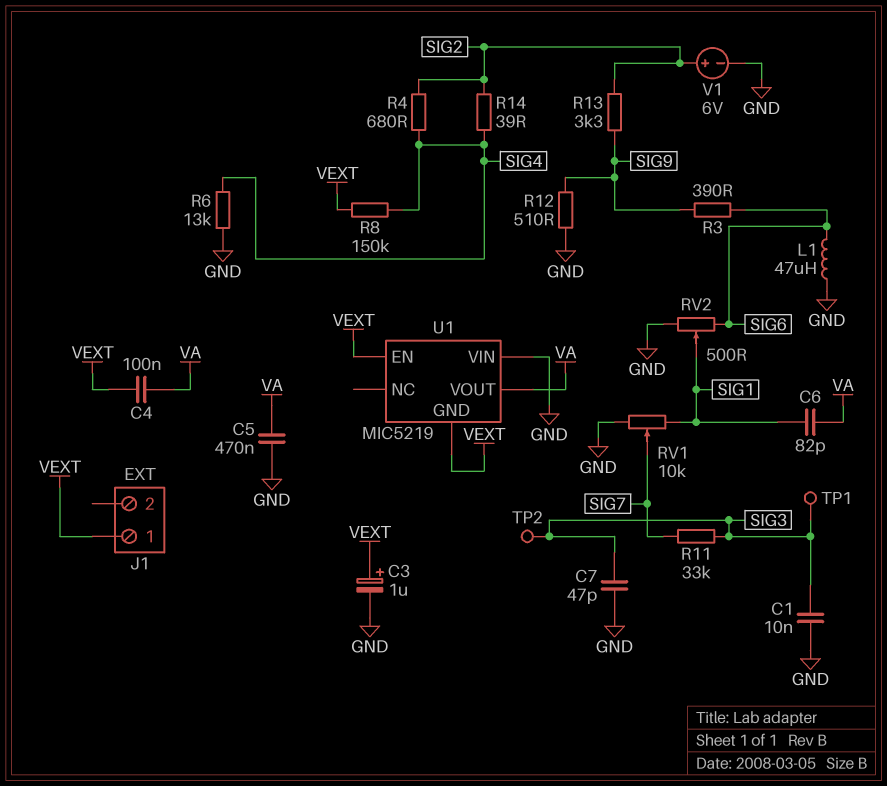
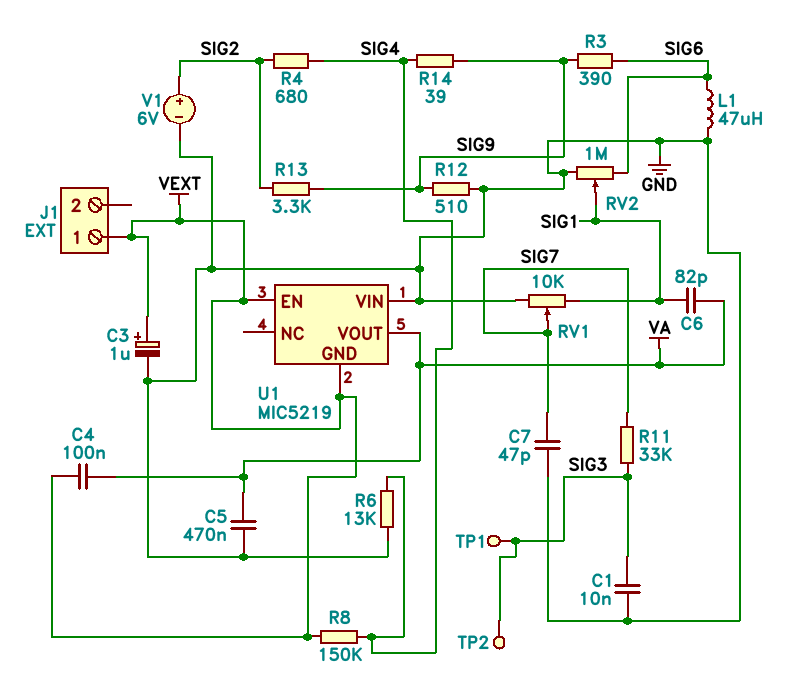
C7: 47pF (GND, SIG3) -> 47pF (GND, SIG7)
R14: 39 (SIG2, SIG4) -> 39 (SIG4, SIG9)
RV2: 500 (GND, SIG6, wiper SIG1) -> 1M (GND, SIG6, wiper SIG1)

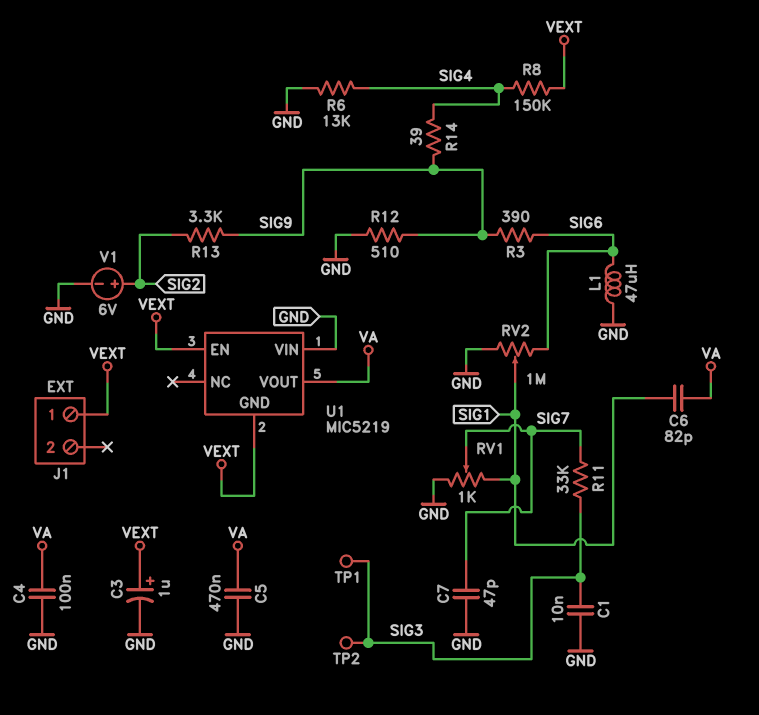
C4: 100nF (VA, VEXT) -> 100nF (GND, VA)
R4: 680 (SIG2, SIG4) -> none
RV1: 10k (GND, SIG1, wiper SIG7) -> 1k (GND, SIG1, wiper SIG7)

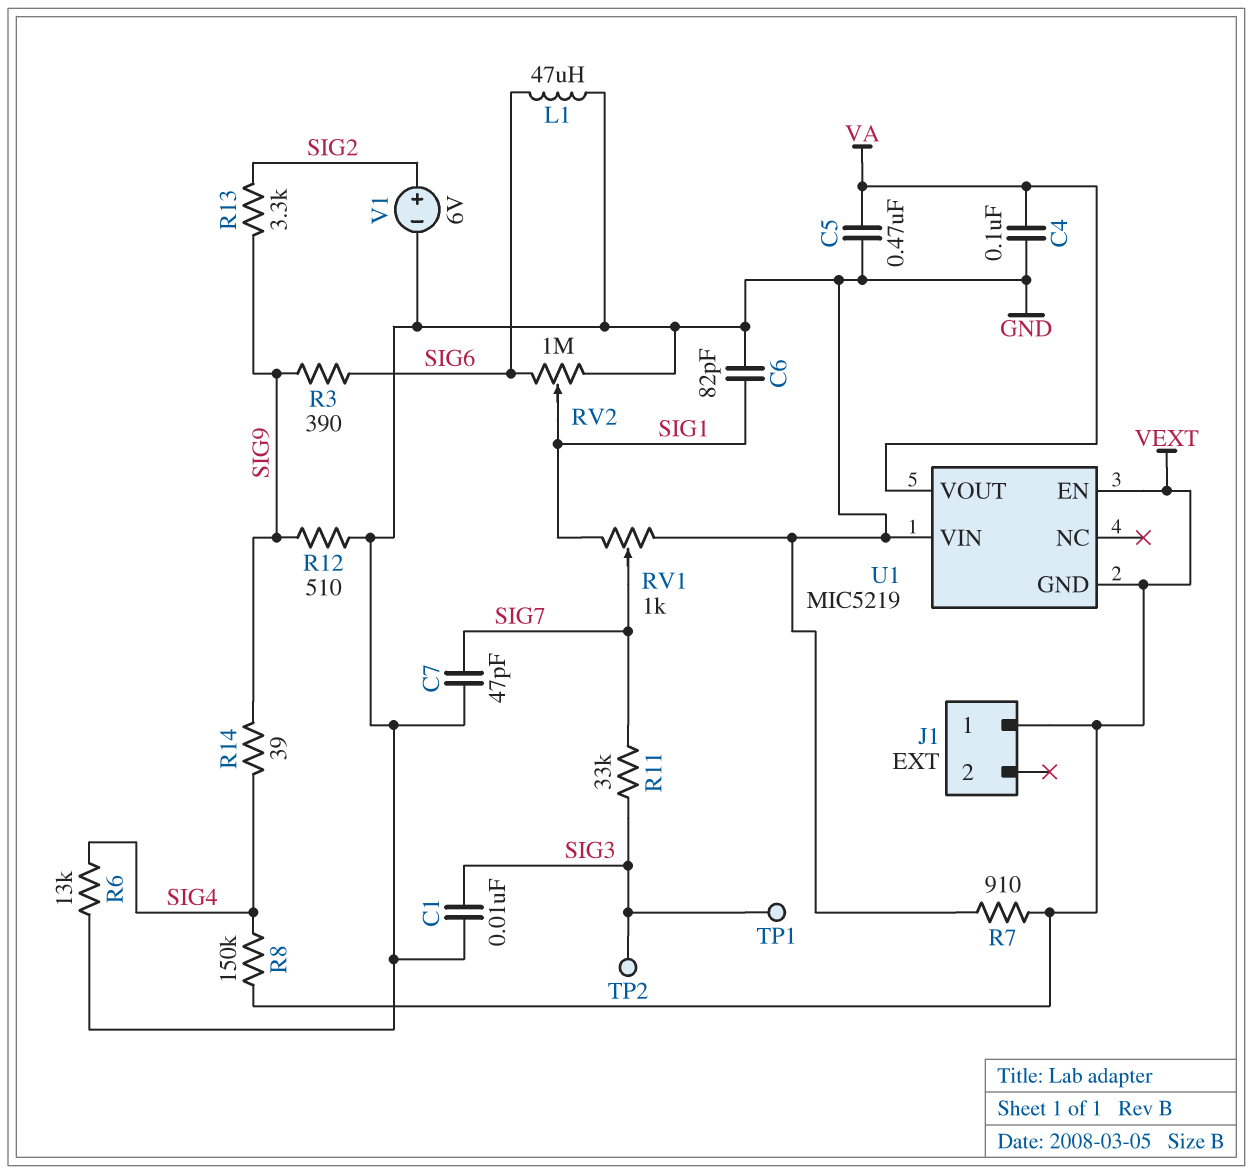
C3: 1uF (plus VEXT, minus GND) -> none
C6: 82pF (SIG1, VA) -> 82pF (GND, SIG1)
R7: none -> 910 (GND, VEXT)

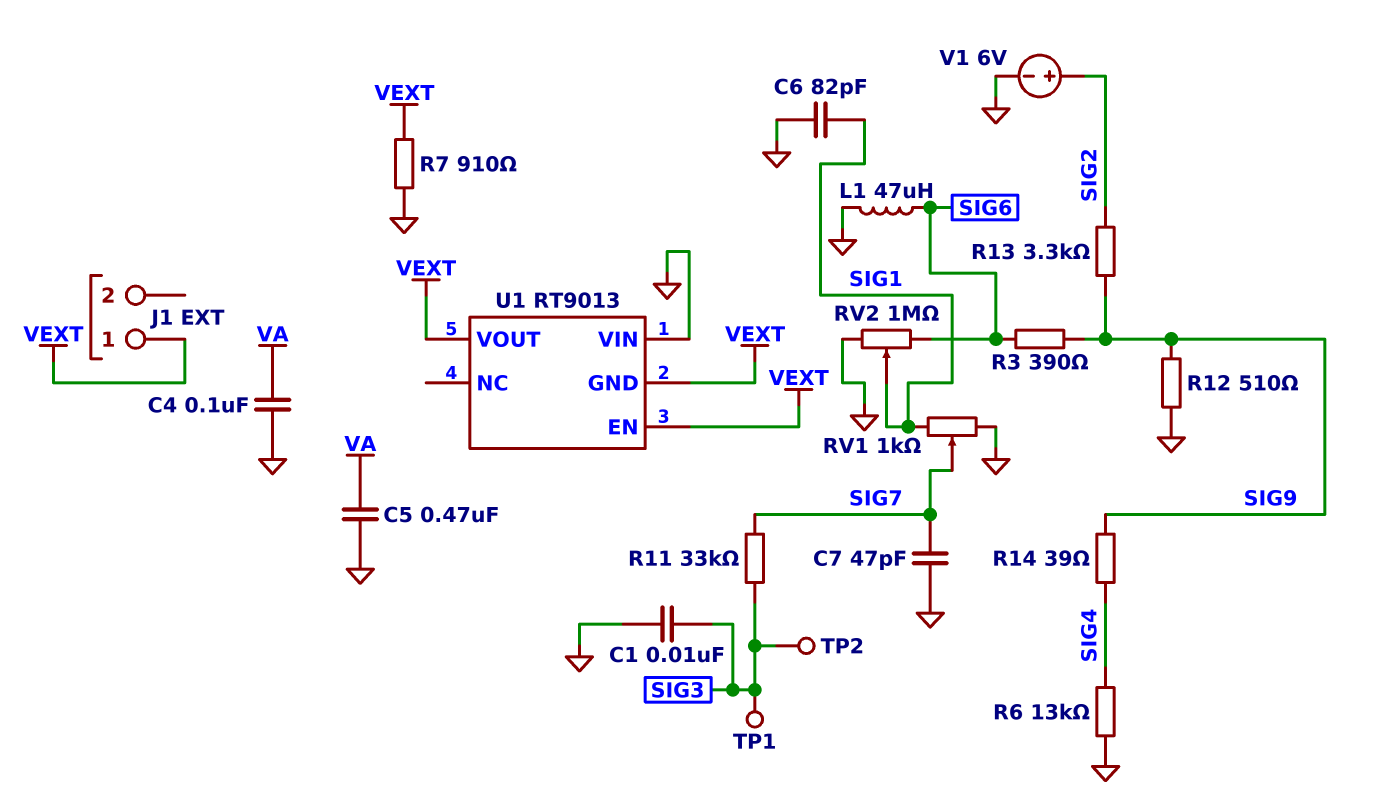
R8: 150k (SIG4, VEXT) -> none
U1: MIC5219 -> RT9013
U1 pin VOUT: VA -> VEXT

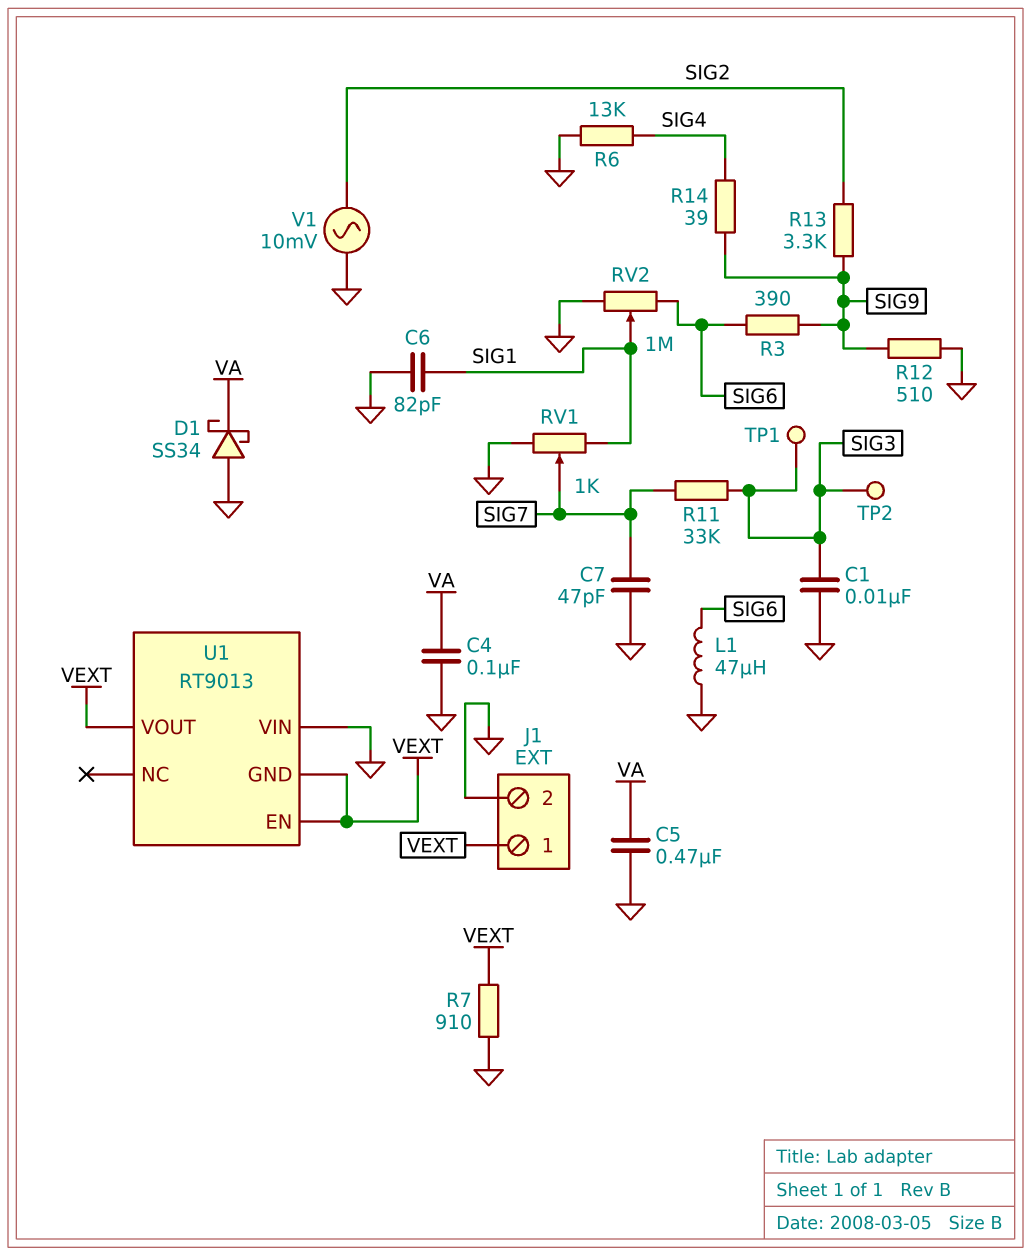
D1: none -> schottky SS34 (A GND, K VA)
J1 pin 2: none -> GND
V1: 6V (plus SIG2, minus GND) -> AC 10mV (GND, SIG2)

